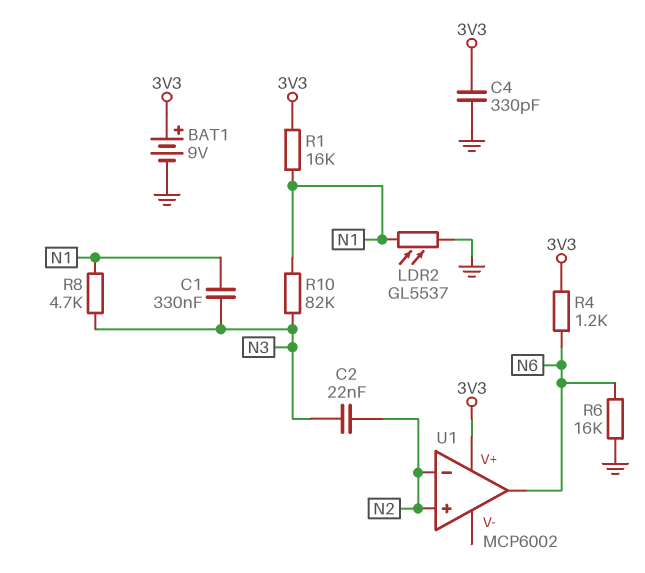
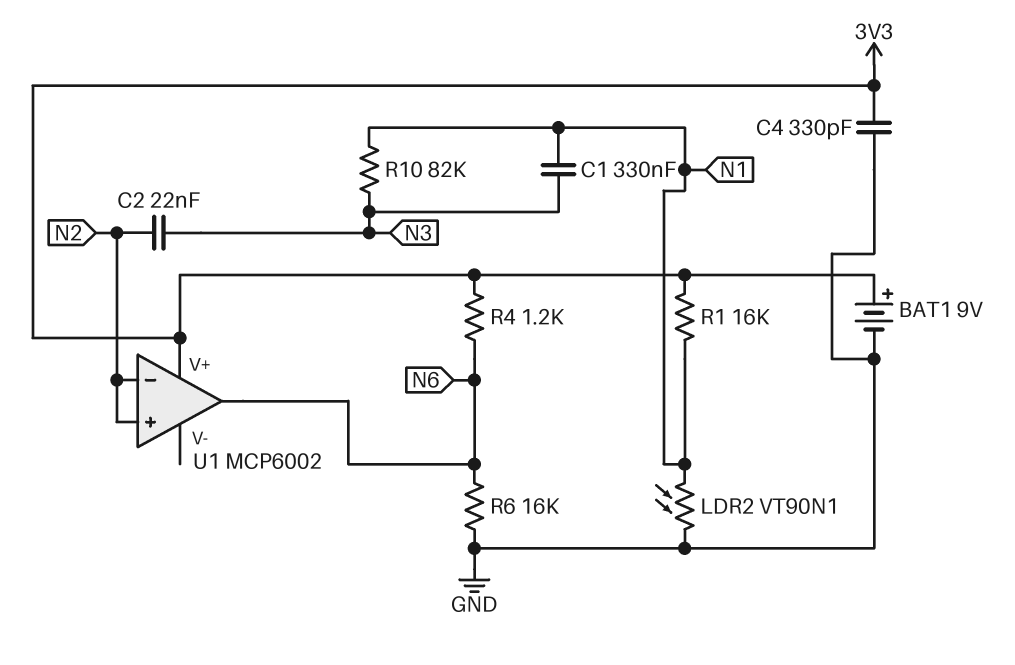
LDR2: GL5537 (GND, N1) -> VT90N1 (GND, N1)
R8: 4.7k (N1, N3) -> none

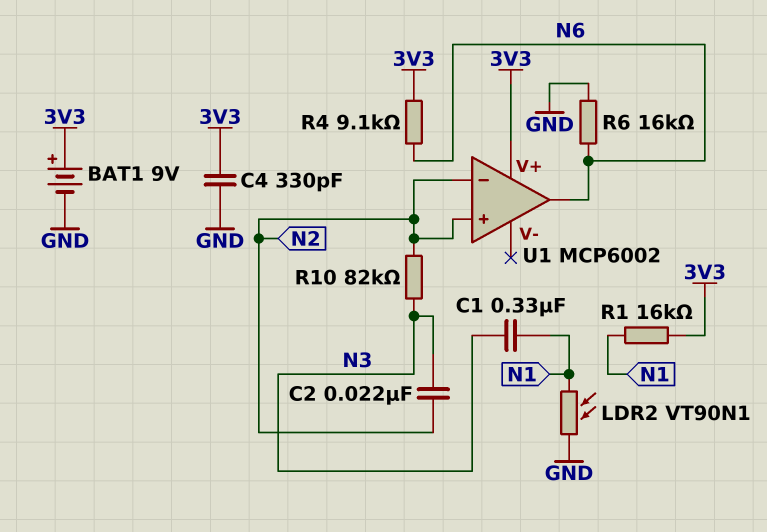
R4: 1.2k (3V3, N6) -> 9.1k (3V3, N6)
R10: 82k (N1, N3) -> 82k (N2, N3)

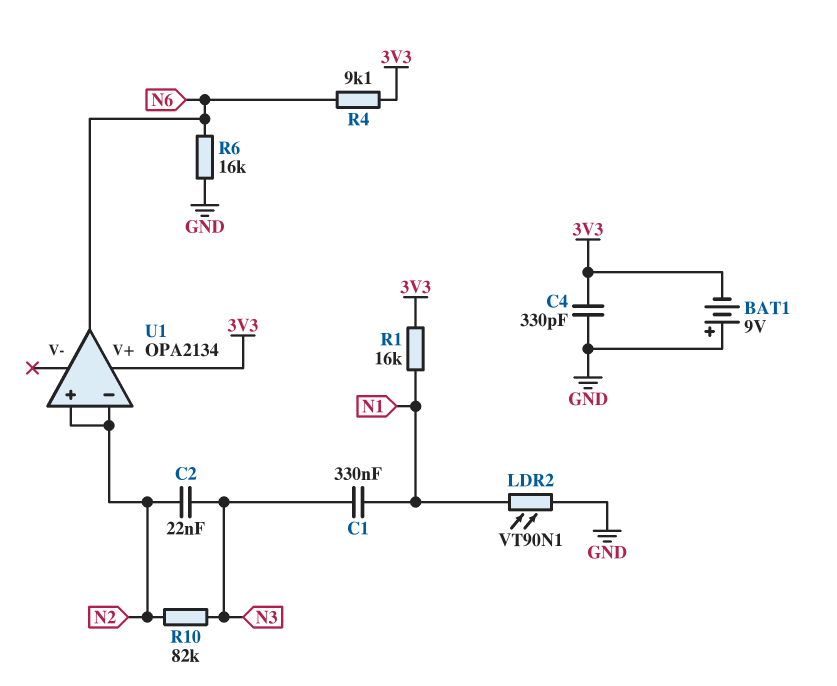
BAT1: 9V (plus 3V3, minus GND) -> 9V (plus GND, minus 3V3)
U1: MCP6002 -> OPA2134

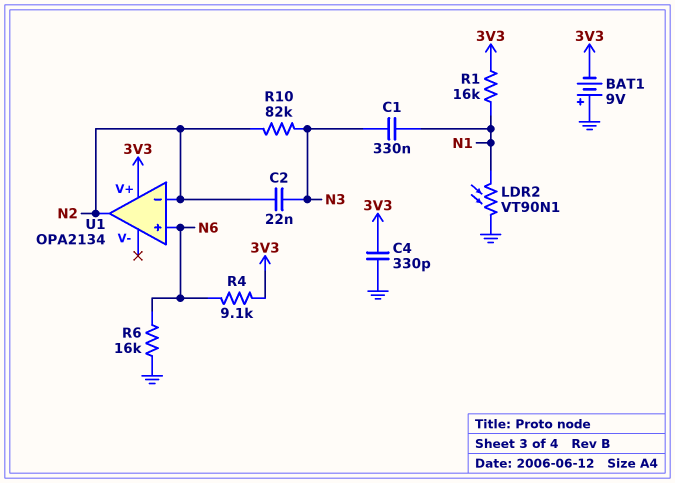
U1 pin in+: N2 -> N6
U1 pin out: N6 -> N2

